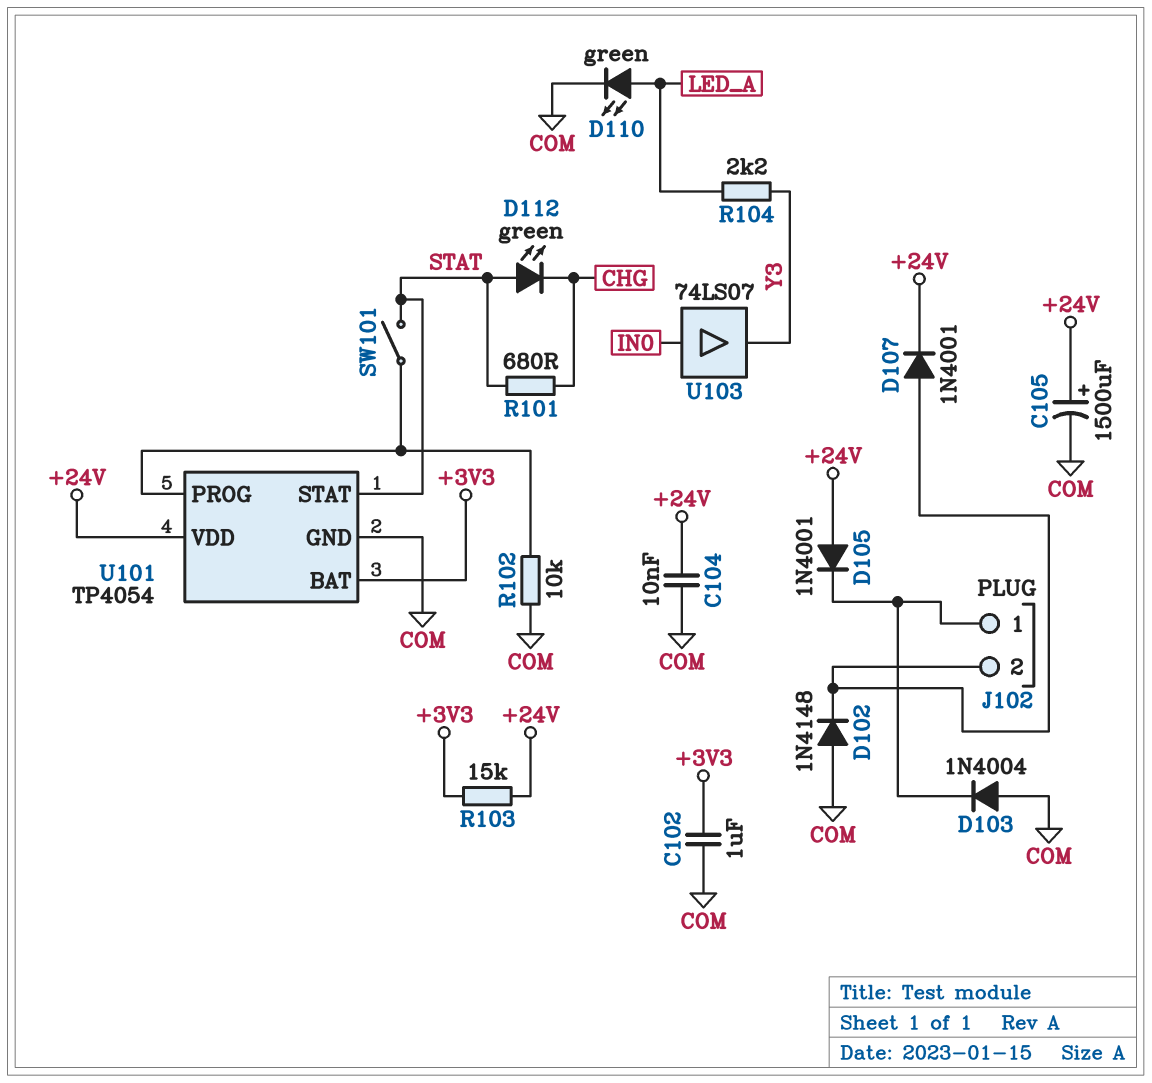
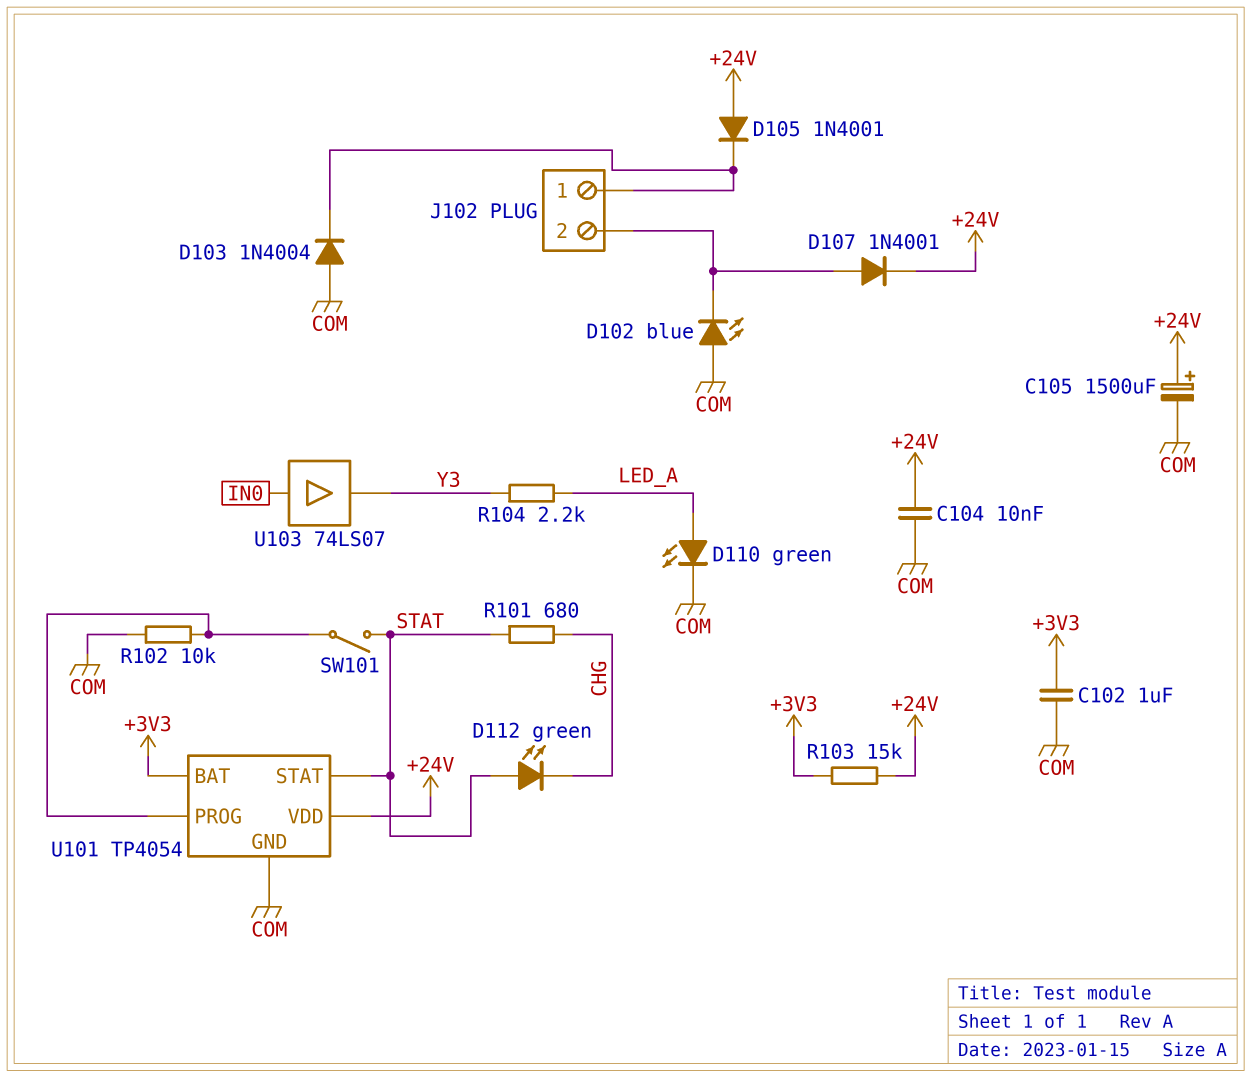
D102: diode 1N4148 (A COM, K J102/2) -> LED blue (A COM, K J102/2)

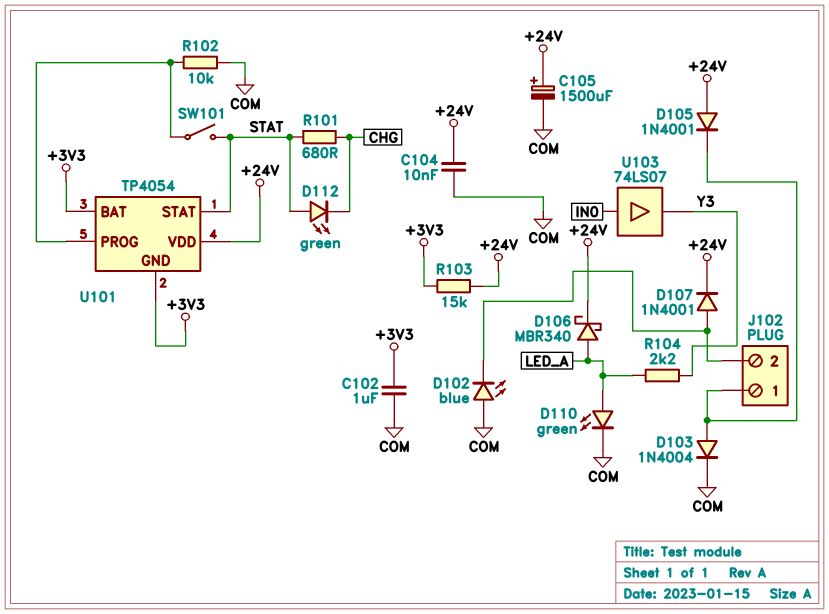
D103: diode 1N4004 (A COM, K J102/1) -> diode 1N4004 (A J102/1, K COM)
D106: none -> schottky MBR340 (A LED_A, K +24V)
U101 pin GND: COM -> +3V3

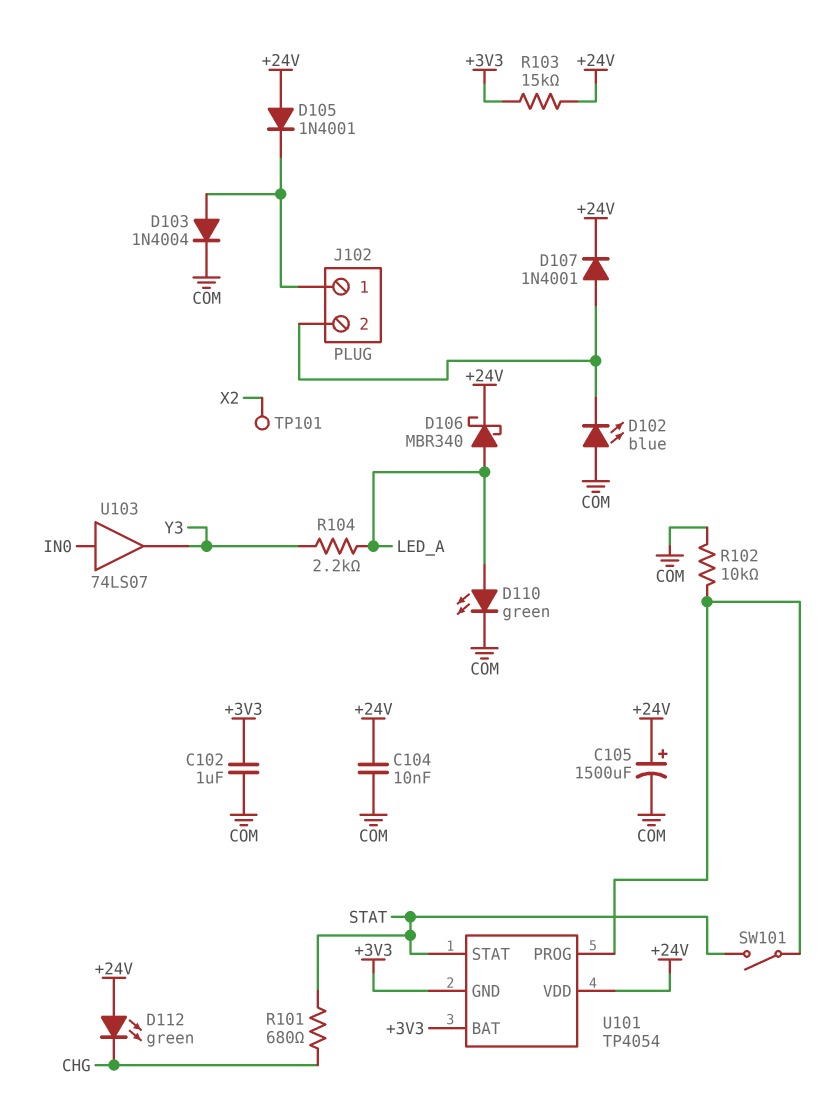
D112: LED green (A STAT, K CHG) -> LED green (A +24V, K CHG)
TP101: none -> test point (X2)

